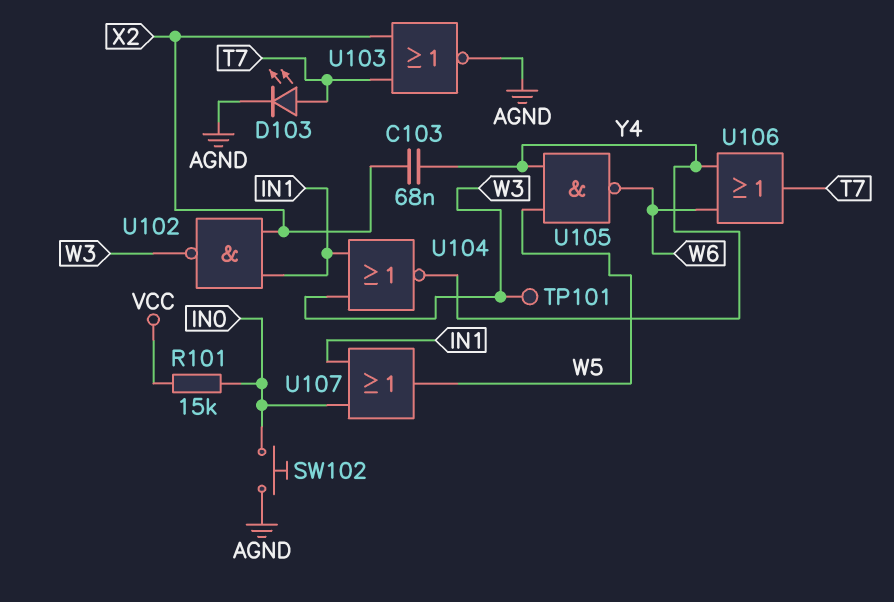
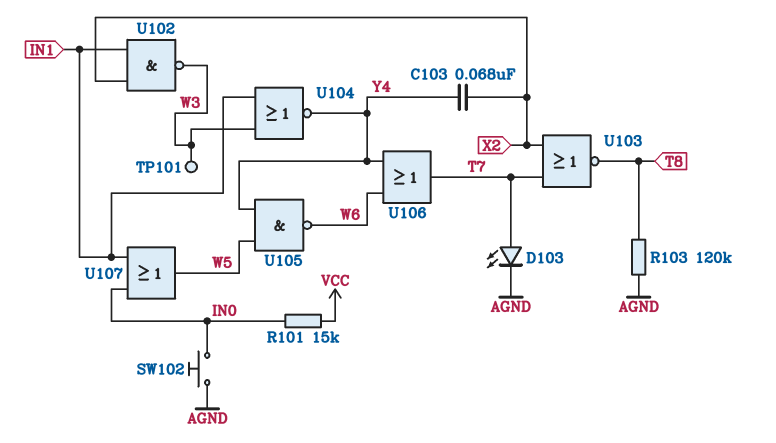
R103: none -> 120k (AGND, T8)
U103: NOR (in T7, in X2, out AGND) -> NOR (in T7, in X2, out T8)

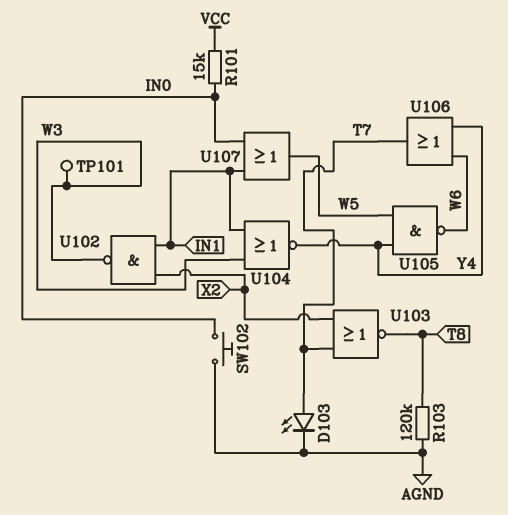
C103: 68nF (X2, Y4) -> none

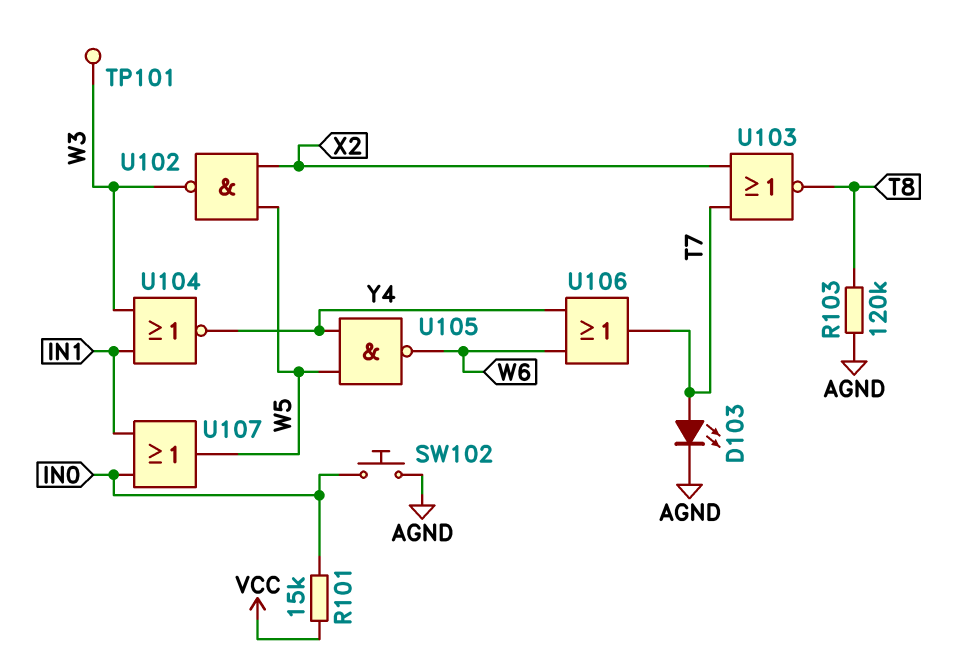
U102: NAND (in IN1, in X2, out W3) -> NAND (in W5, in X2, out W3)

